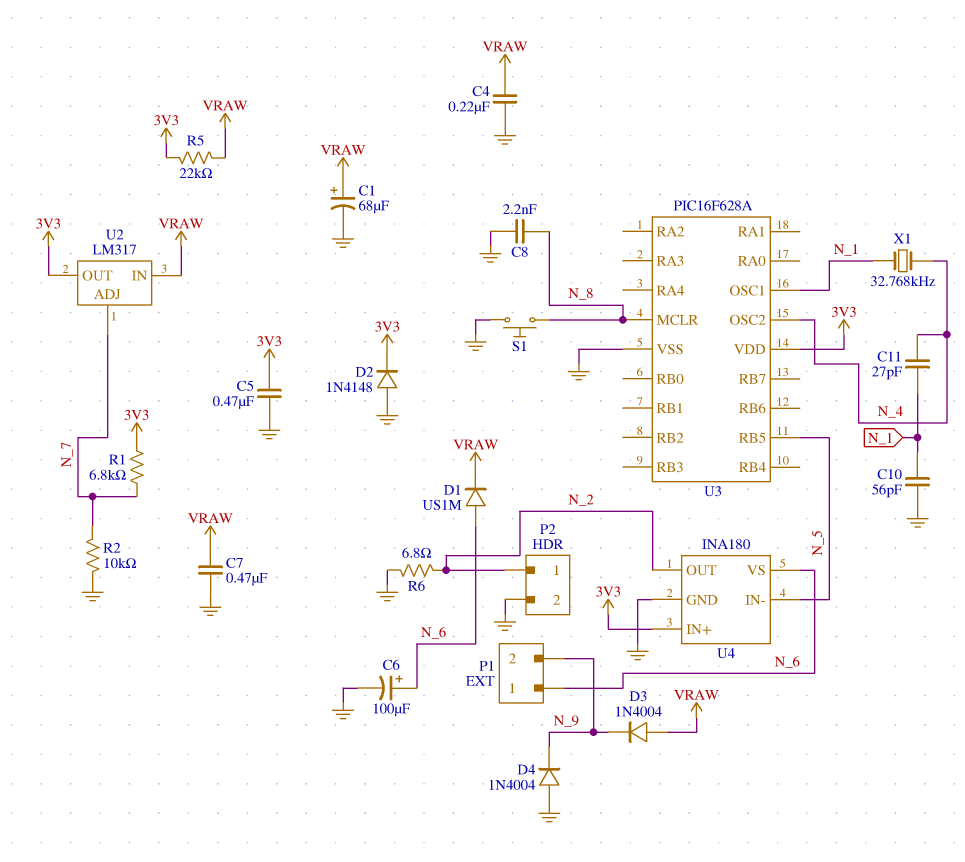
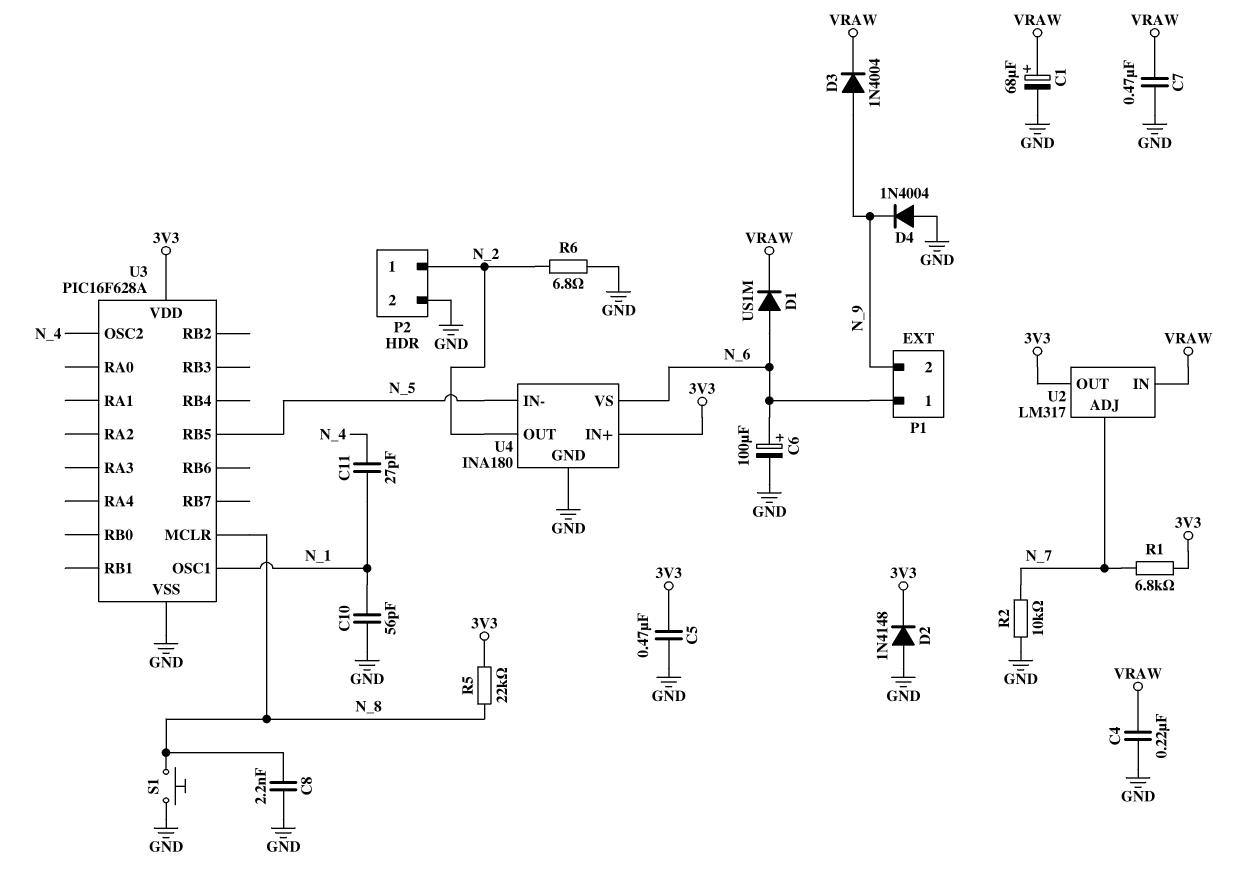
D3: diode 1N4004 (A VRAW, K N_9) -> diode 1N4004 (A N_9, K VRAW)
R5: 22k (3V3, VRAW) -> 22k (3V3, N_8)
X1: 32.768kHz (N_1, N_4) -> none

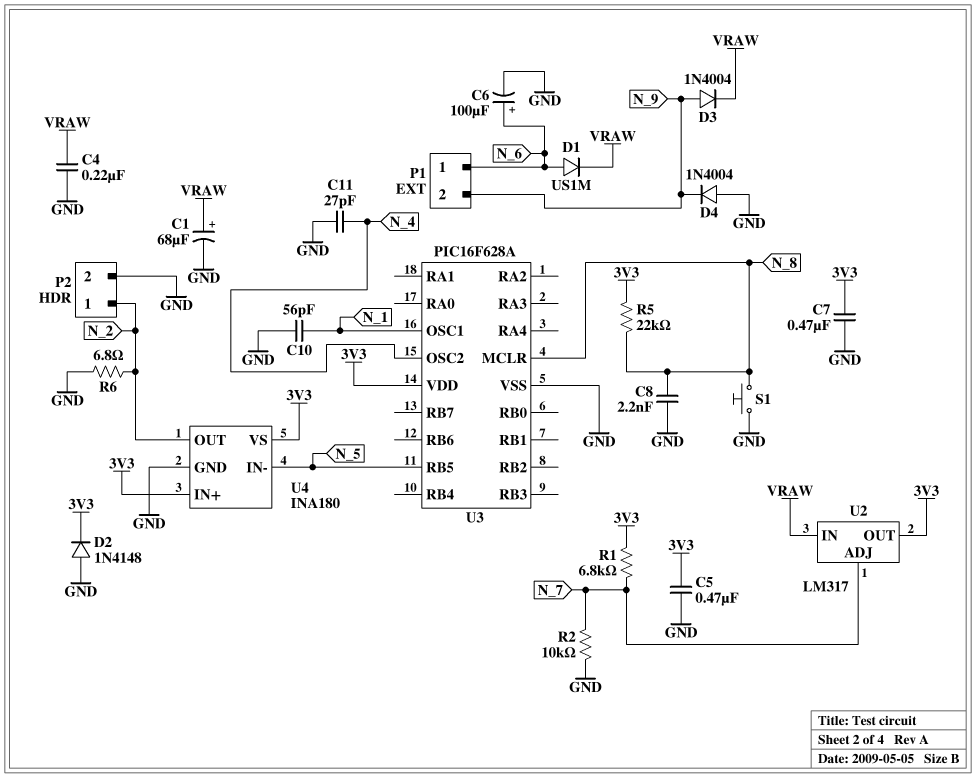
C7: 470nF (GND, VRAW) -> 470nF (3V3, GND)
C11: 27pF (N_1, N_4) -> 27pF (GND, N_4)
U4 pin VS: N_6 -> 3V3

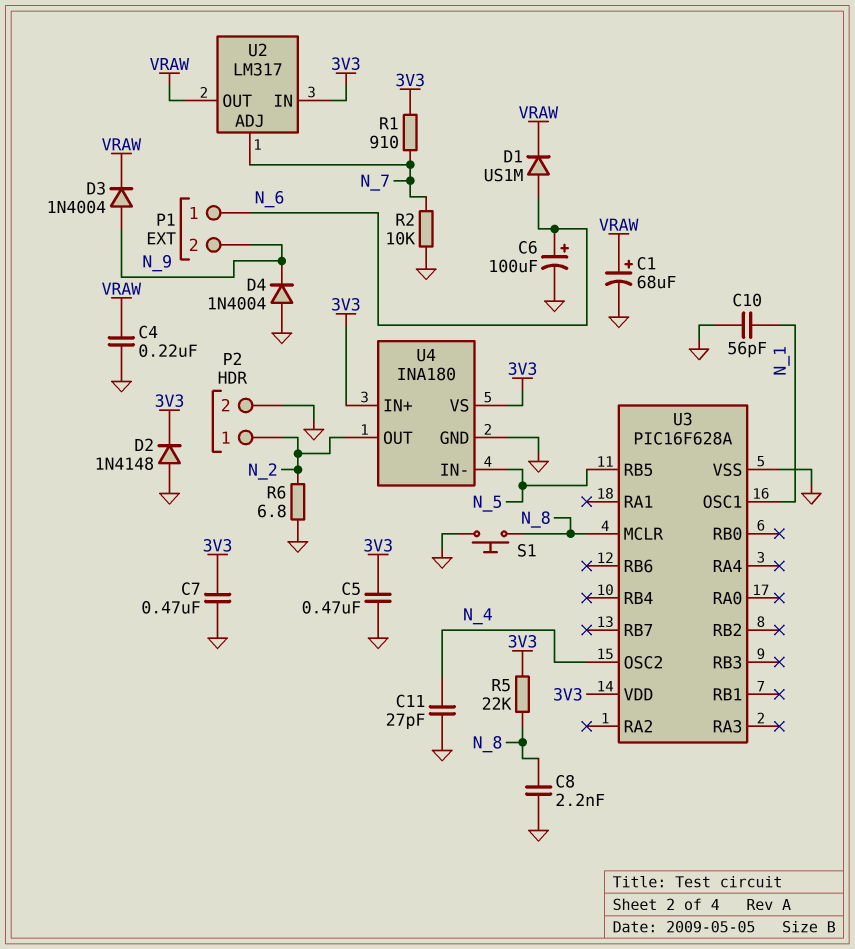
R1: 6.8k (3V3, N_7) -> 910 (3V3, N_7)
U2 pin IN: VRAW -> 3V3
U2 pin OUT: 3V3 -> VRAW

